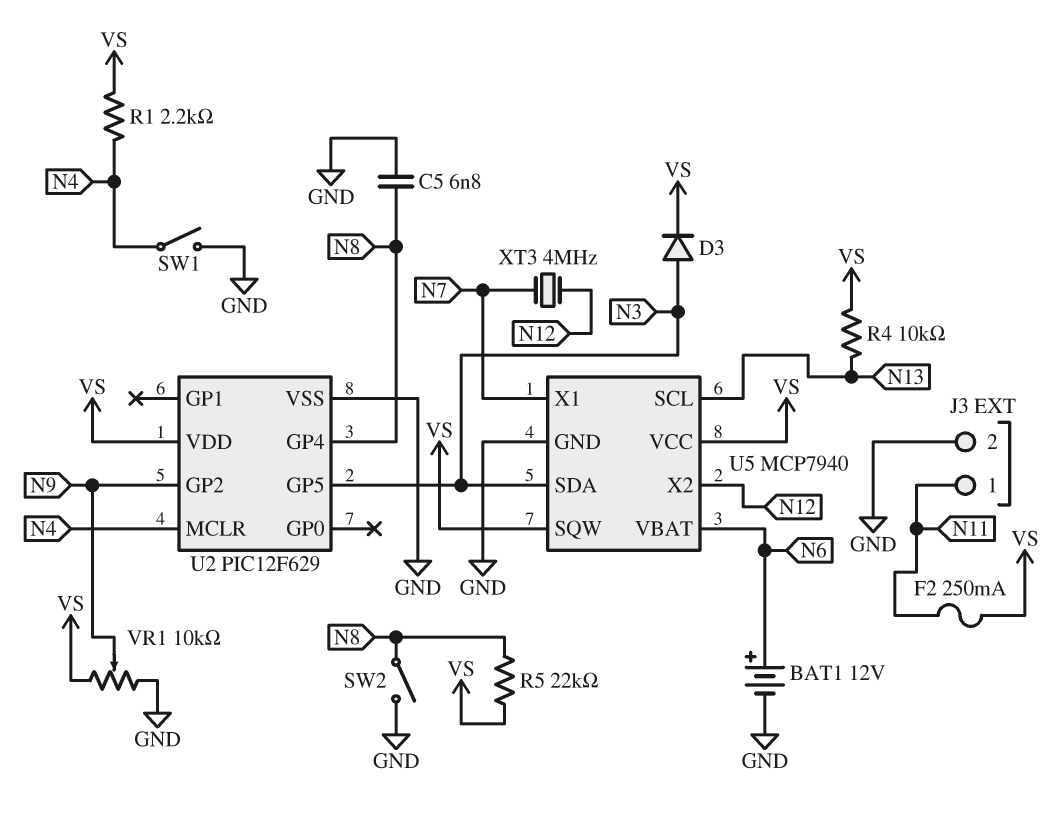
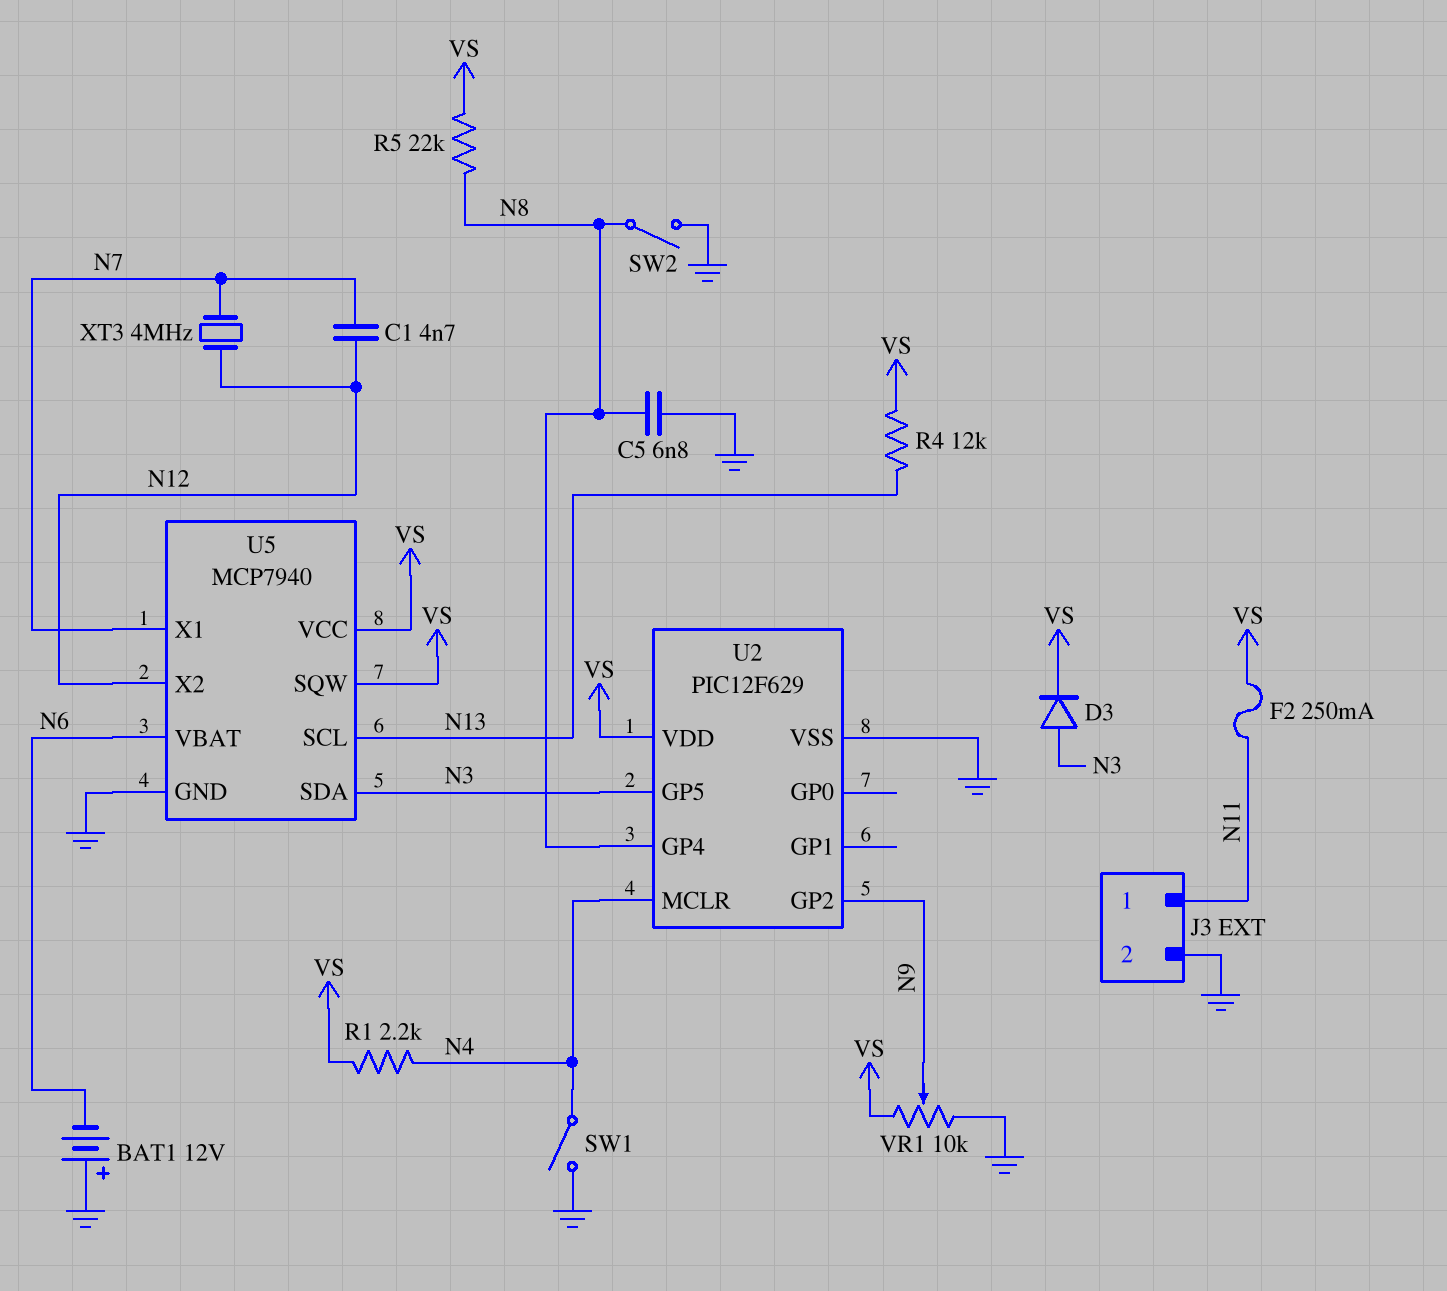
BAT1: 12V (plus N6, minus GND) -> 12V (plus GND, minus N6)
C1: none -> 4.7nF (N7, N12)
R4: 10k (N13, VS) -> 12k (N13, VS)

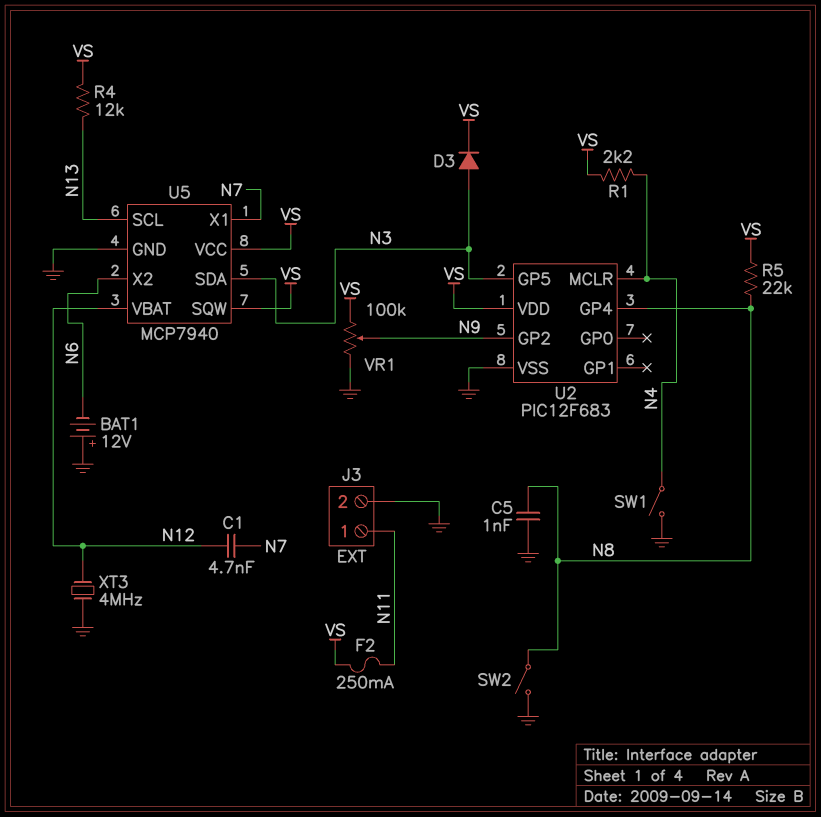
C5: 6.8nF (GND, N8) -> 1nF (GND, N8)
U2: PIC12F629 -> PIC12F683
U5 pin VBAT: N6 -> N12
U5 pin X2: N12 -> N6
VR1: 10k (GND, VS, wiper N9) -> 100k (GND, VS, wiper N9)
XT3: 4MHz (N7, N12) -> 4MHz (GND, N12)

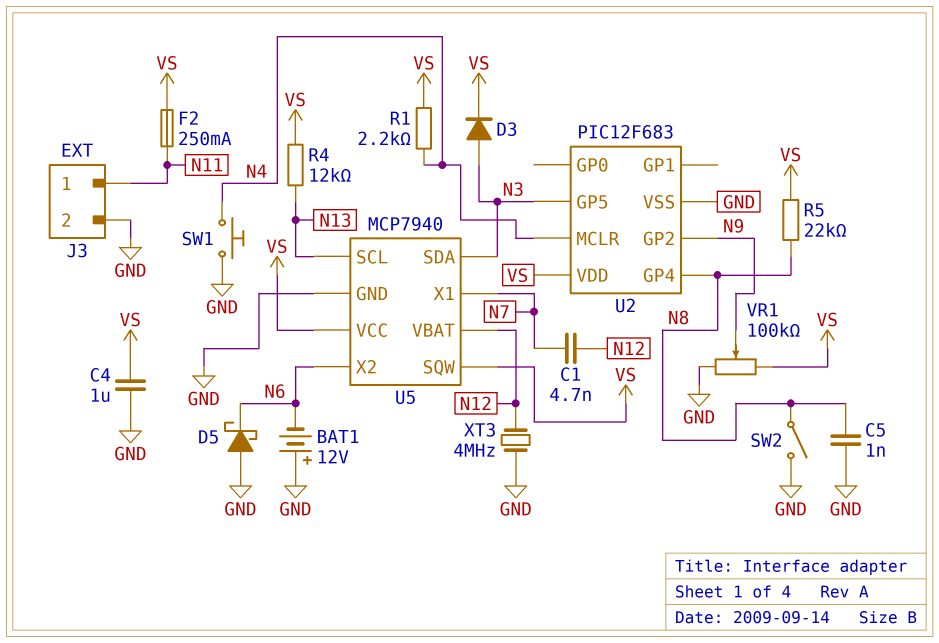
C4: none -> 1uF (GND, VS)
D5: none -> schottky (A GND, K N6)
SW1: switch (GND, N4) -> button (GND, N4)

